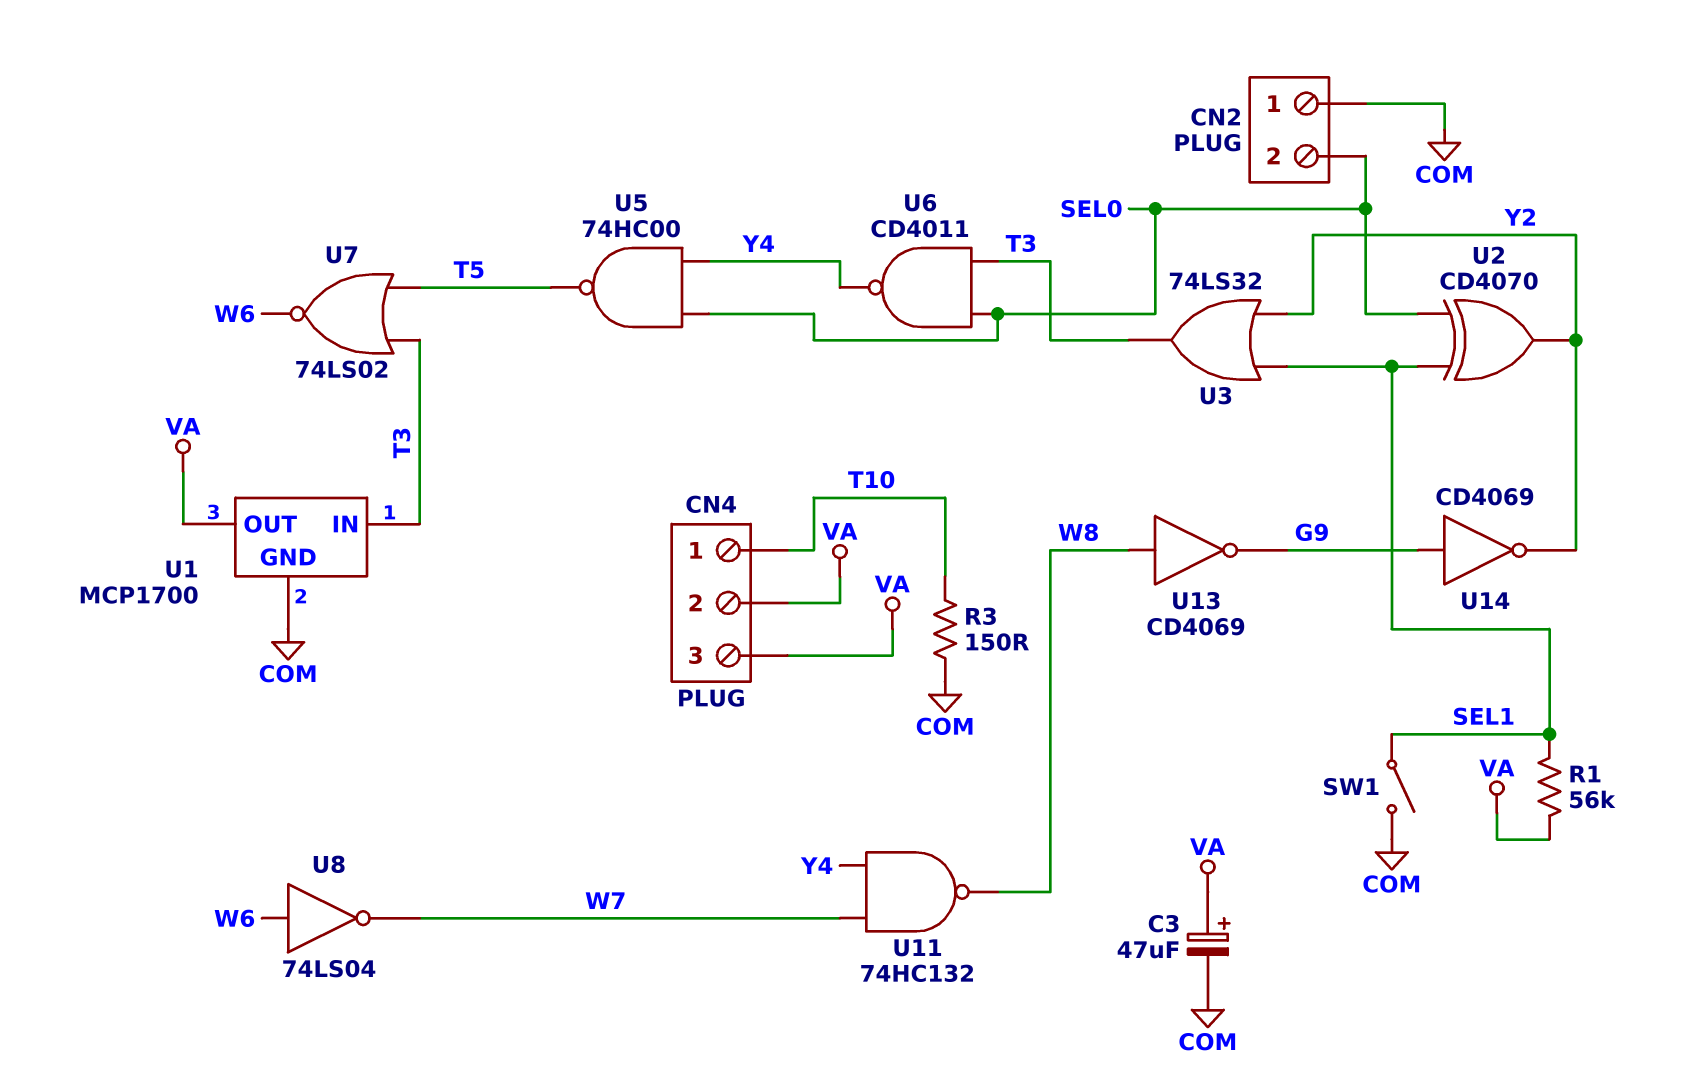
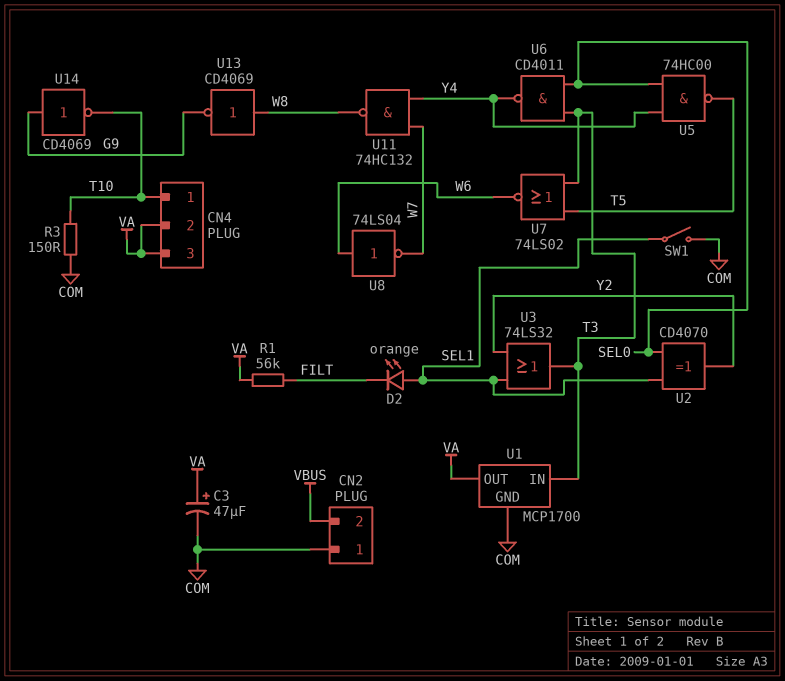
CN2 pin 2: SEL0 -> VBUS
D2: none -> LED orange (A SEL1, K FILT)
R1: 56k (SEL1, VA) -> 56k (FILT, VA)
U14: NOT CD4069 (in G9, out Y2) -> NOT CD4069 (in G9, out T10)

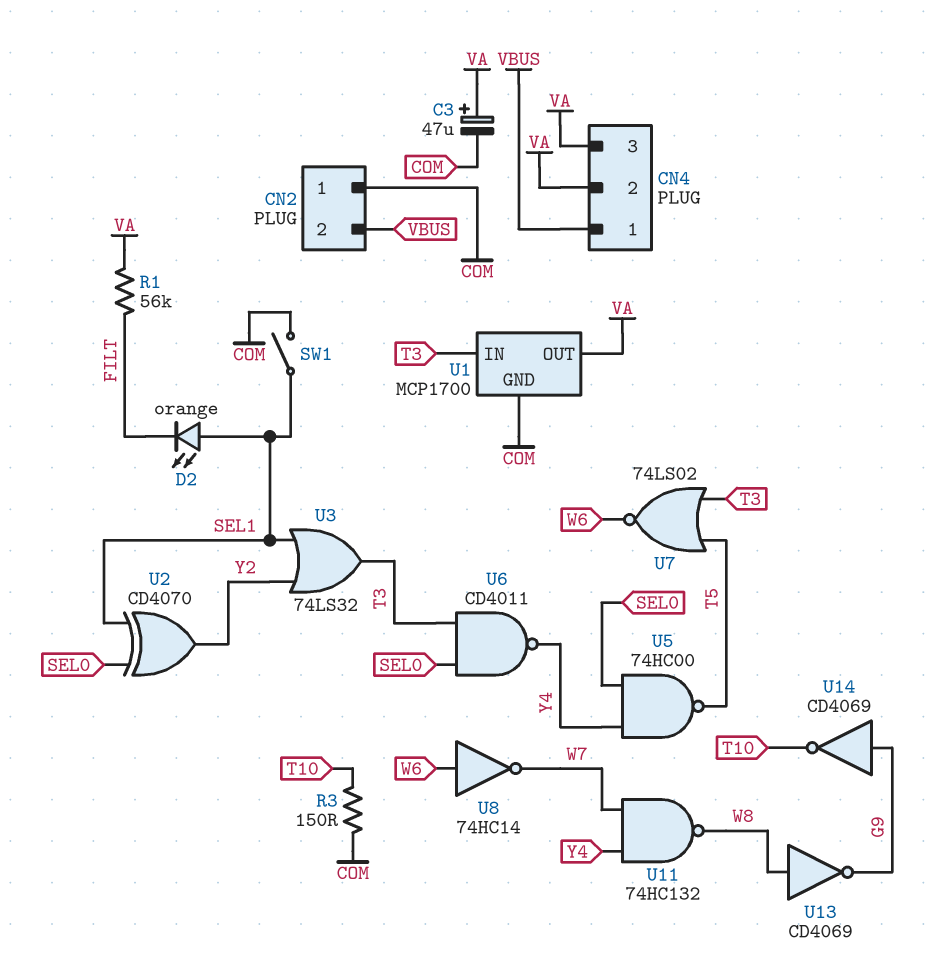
CN4 pin 1: T10 -> VBUS
U8: NOT 74LS04 (in W6, out W7) -> NOT 74HC14 (in W6, out W7)

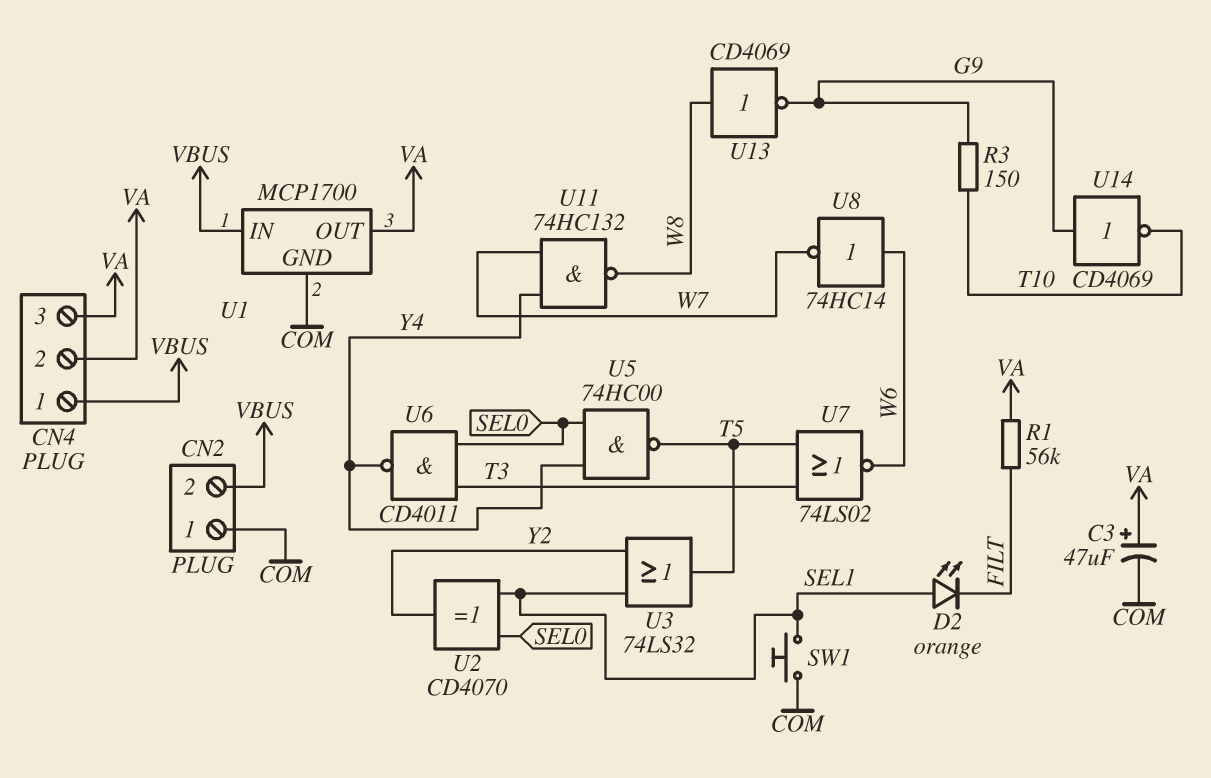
R3: 150 (COM, T10) -> 150 (G9, T10)
SW1: switch (COM, SEL1) -> button (COM, SEL1)
U1 pin IN: T3 -> VBUS
U3: OR 74LS32 (in SEL1, in Y2, out T3) -> OR 74LS32 (in SEL1, in Y2, out T5)

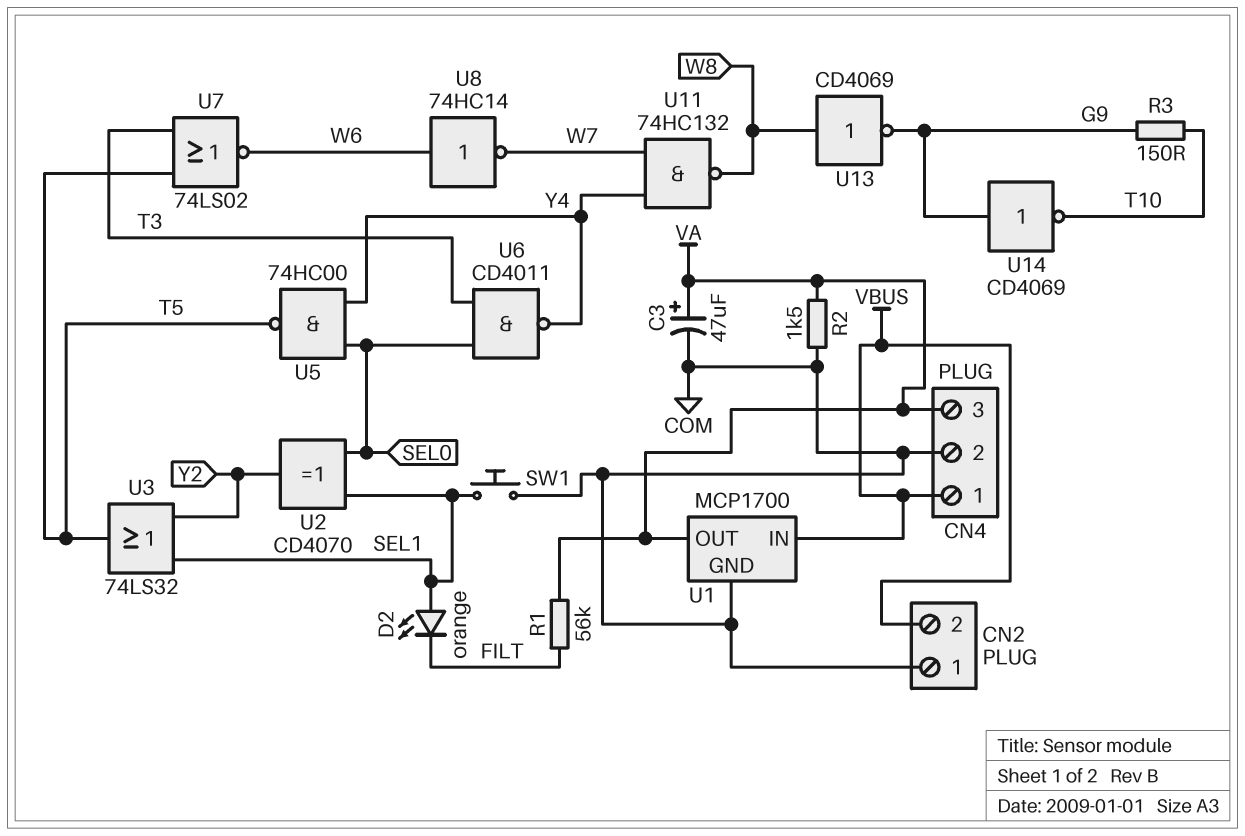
CN4 pin 2: VA -> COM
R2: none -> 1.5k (COM, VA)

